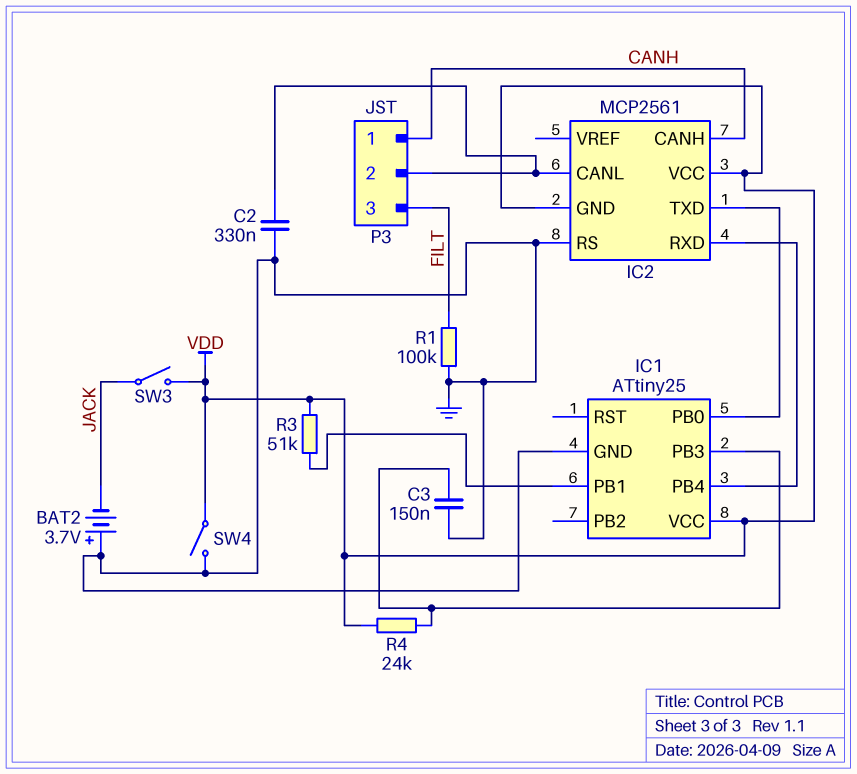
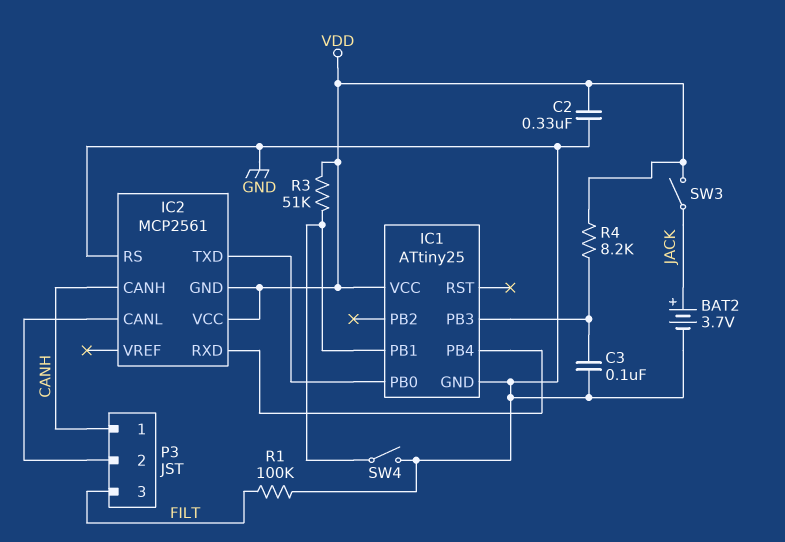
BAT2: 3.7V (plus GND, minus JACK) -> 3.7V (plus JACK, minus GND)
C2: 330nF (GND, IC2/CANL) -> 330nF (GND, VDD)
C3: 150nF (GND, IC1/PB3) -> 100nF (GND, IC1/PB3)
R4: 24k (IC1/PB3, VDD) -> 8.2k (IC1/PB3, VDD)
SW4: switch (GND, VDD) -> switch (GND, IC1/PB1)

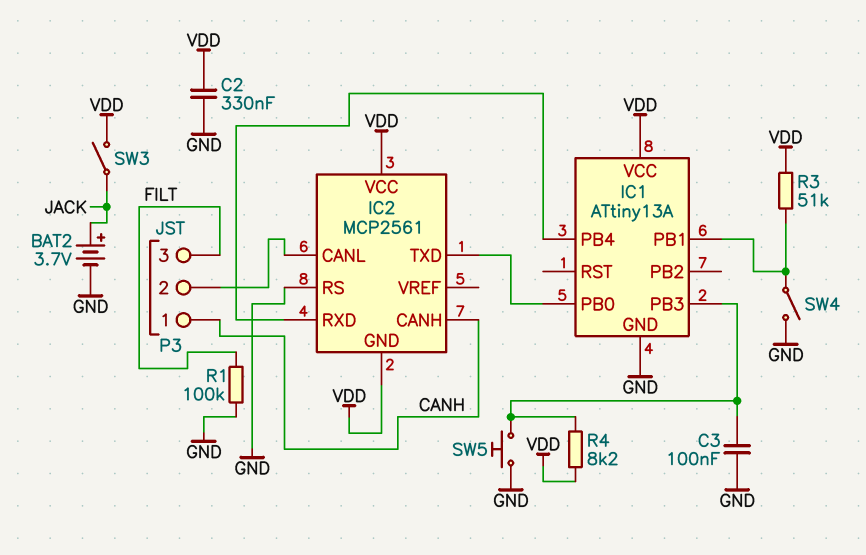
IC1: ATtiny25 -> ATtiny13A
SW5: none -> button (GND, IC1/PB3)

